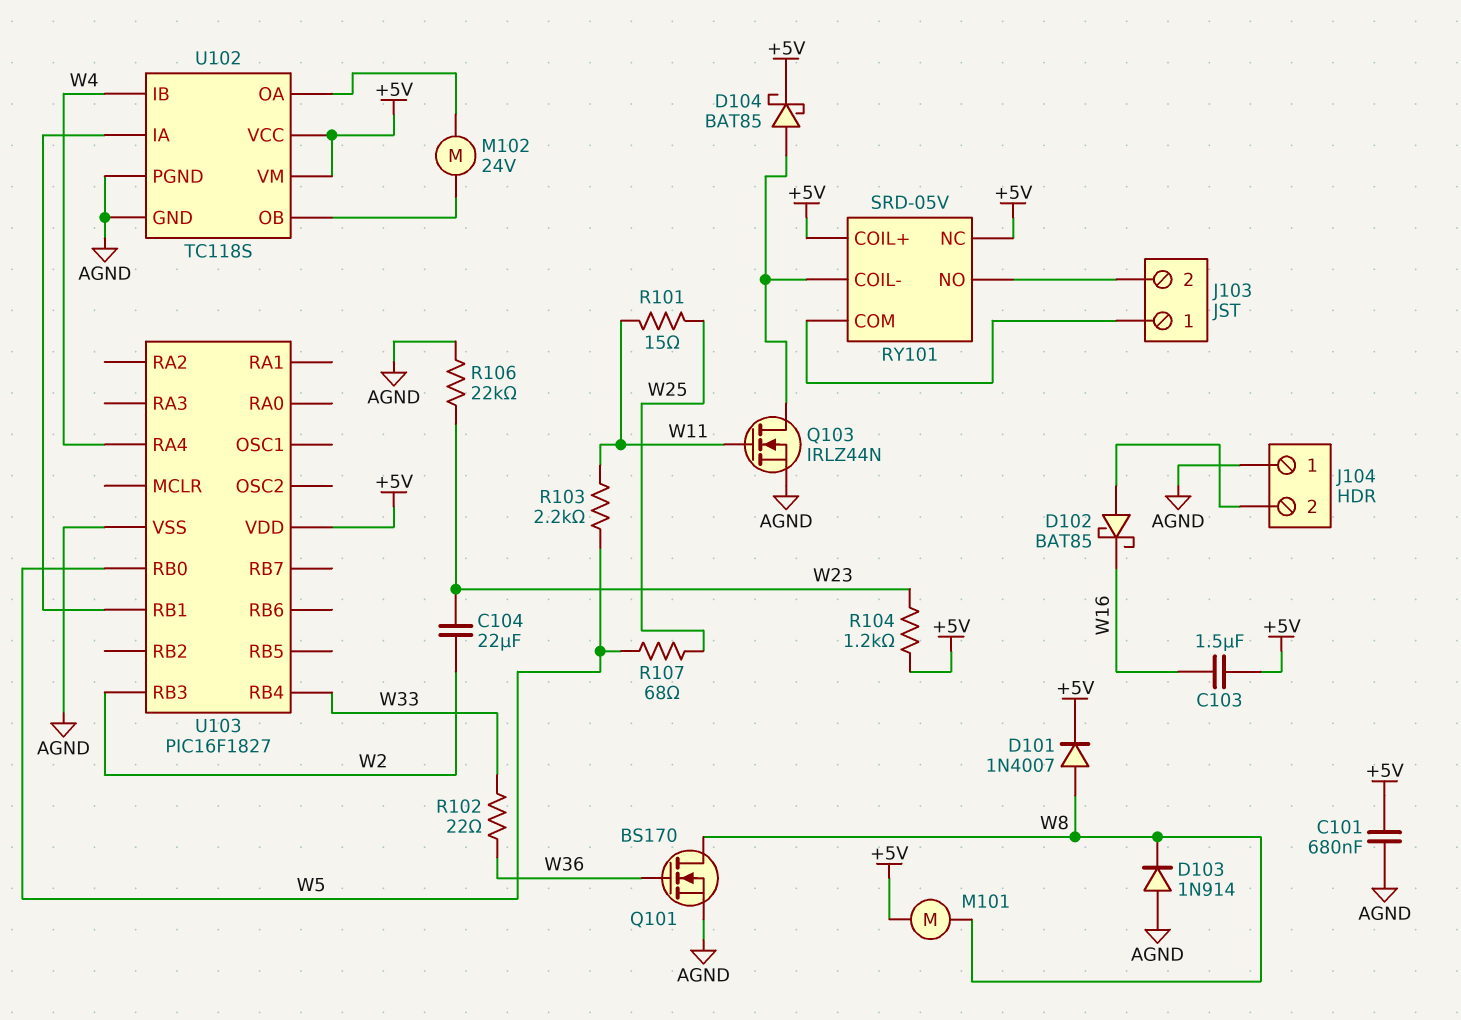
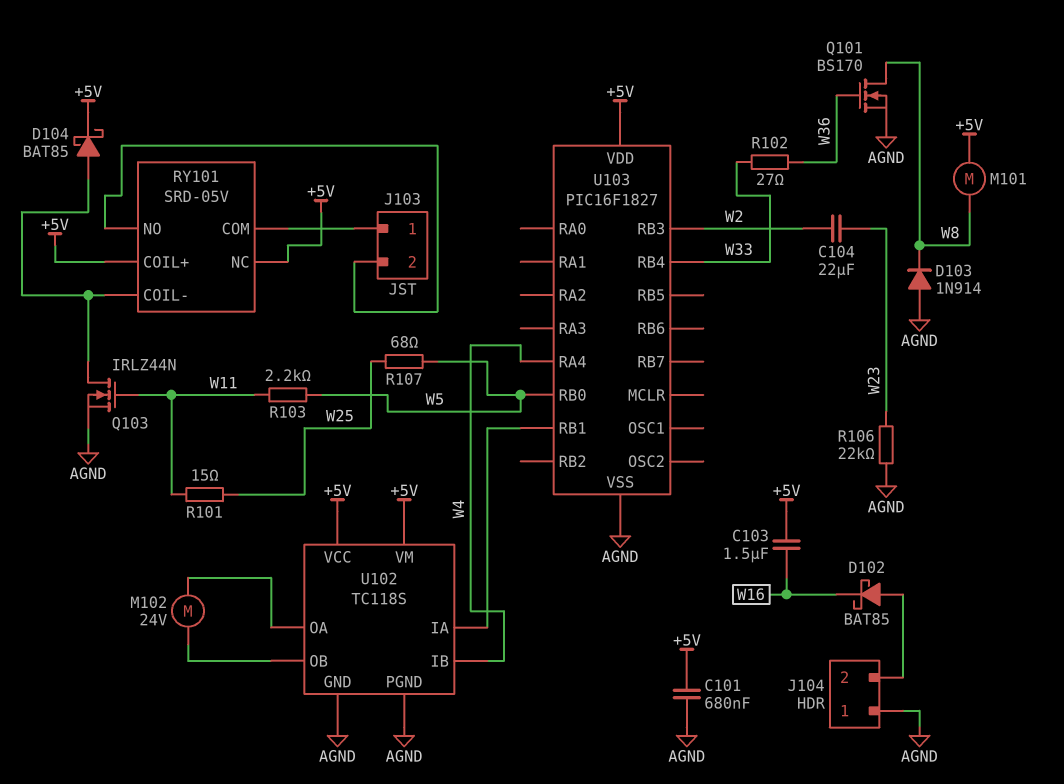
D101: diode 1N4007 (A W8, K +5V) -> none
R102: 22 (W33, W36) -> 27 (W33, W36)
R104: 1.2k (+5V, W23) -> none

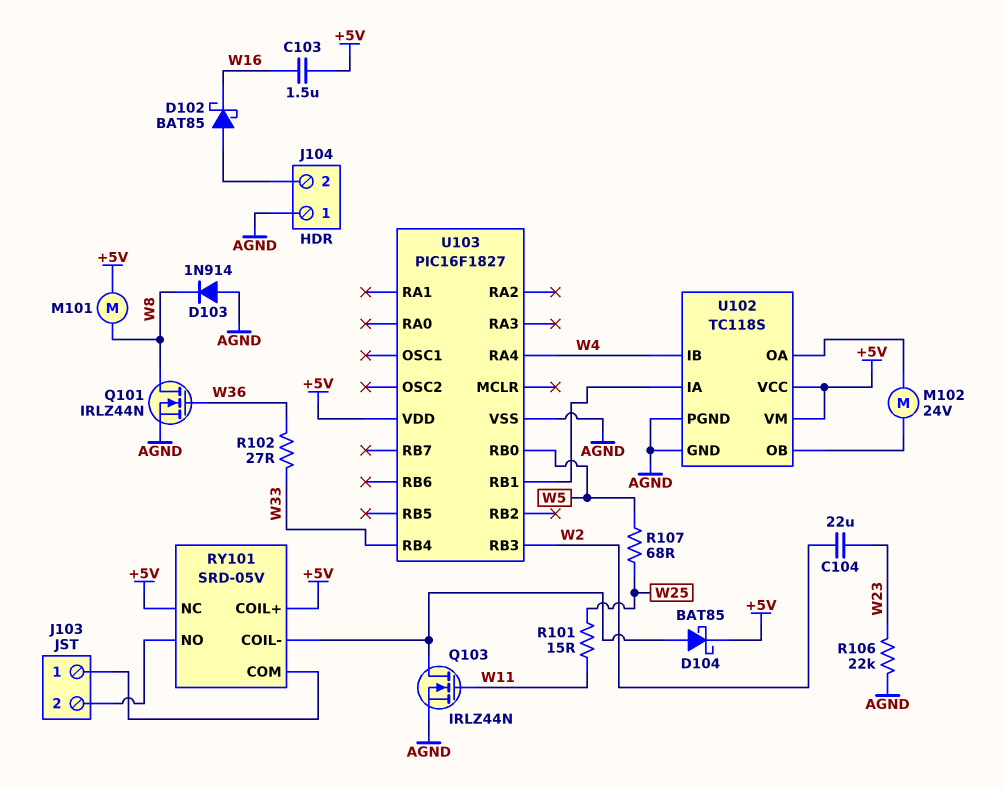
C101: 680nF (+5V, AGND) -> none
Q101: NMOS BS170 (G W36, D W8, S AGND) -> NMOS IRLZ44N (G W36, D W8, S AGND)
R103: 2.2k (W5, W11) -> none

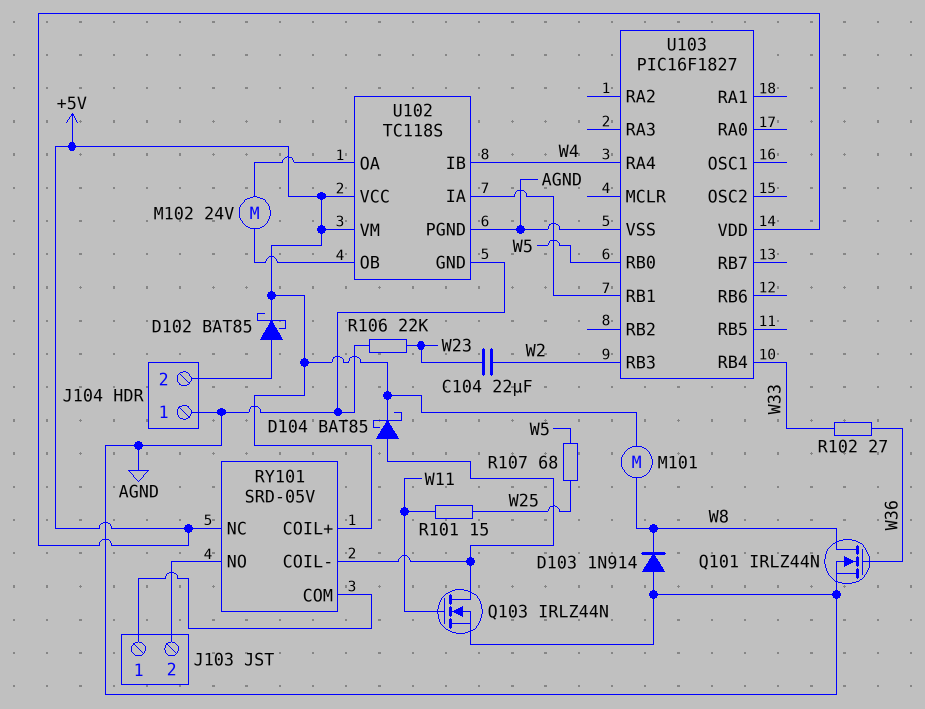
C103: 1.5uF (+5V, W16) -> none
D102: schottky BAT85 (A J104/2, K W16) -> schottky BAT85 (A J104/2, K +5V)

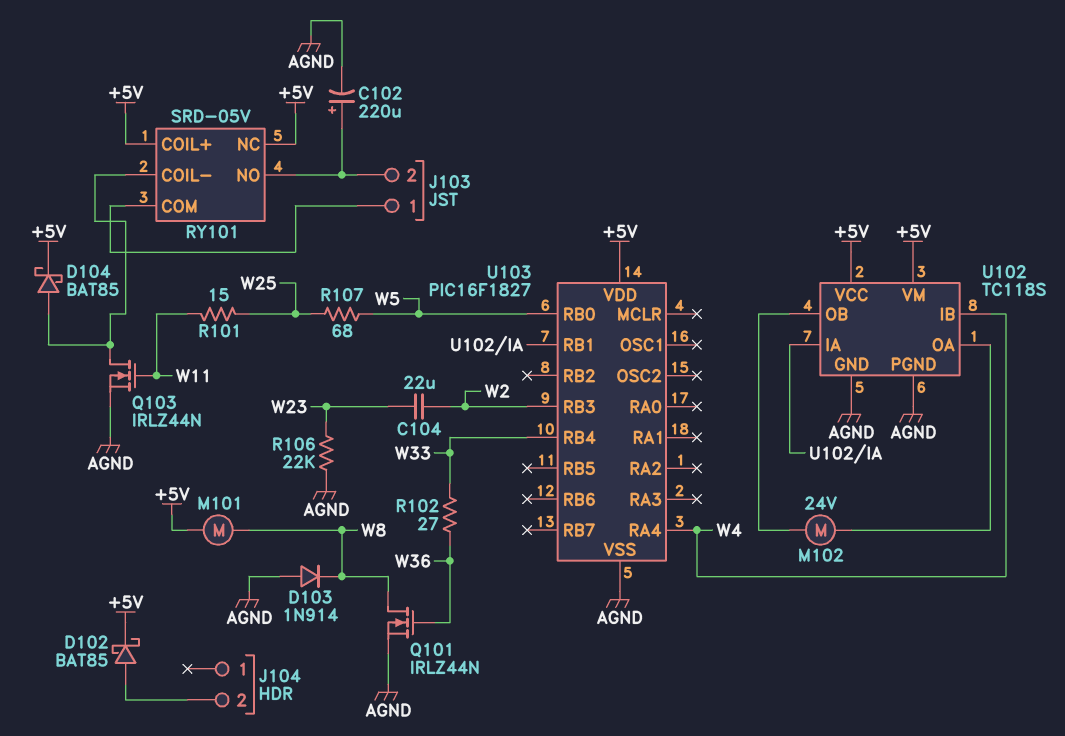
C102: none -> 220uF (plus J103/2, minus AGND)
J104 pin 1: AGND -> none

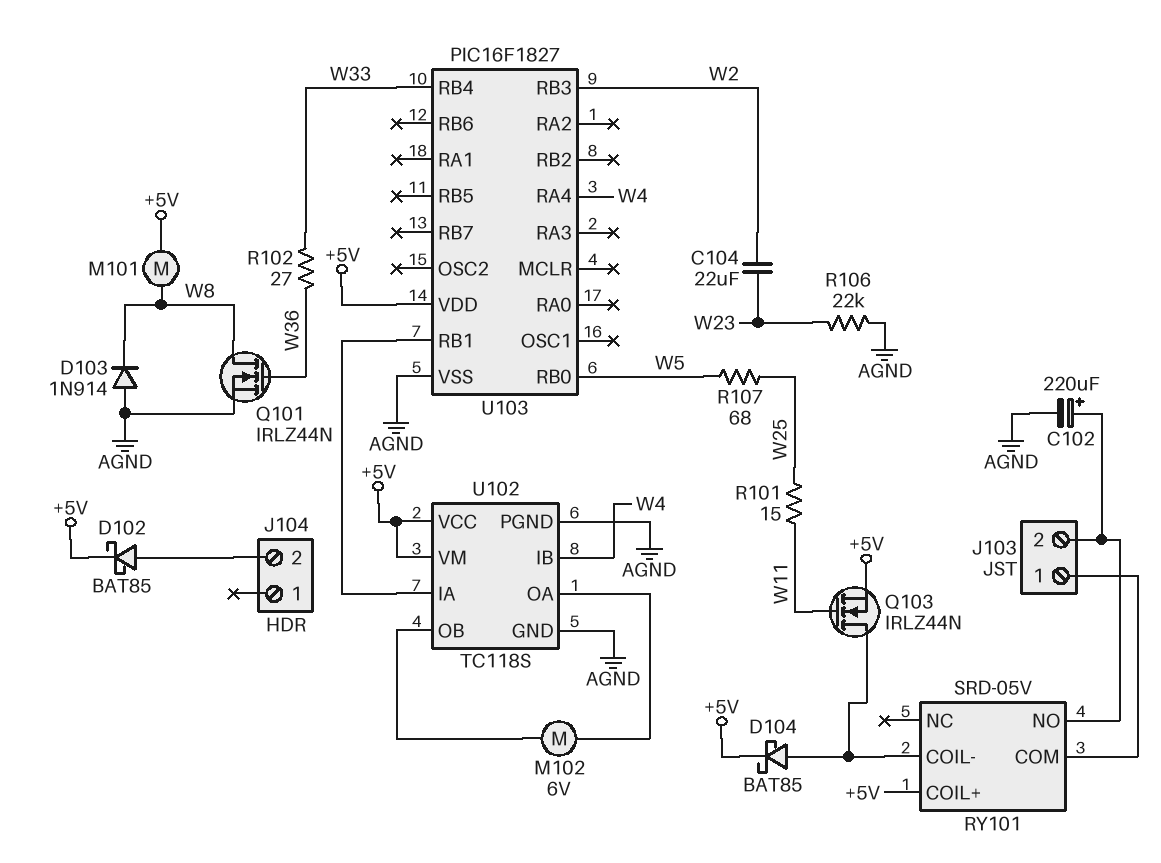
M102: motor 24V (U102/OA, U102/OB) -> motor 6V (U102/OA, U102/OB)
Q103: NMOS IRLZ44N (G W11, D RY101/COIL-, S AGND) -> NMOS IRLZ44N (G W11, D RY101/COIL-, S +5V)
RY101 pin NC: +5V -> none

